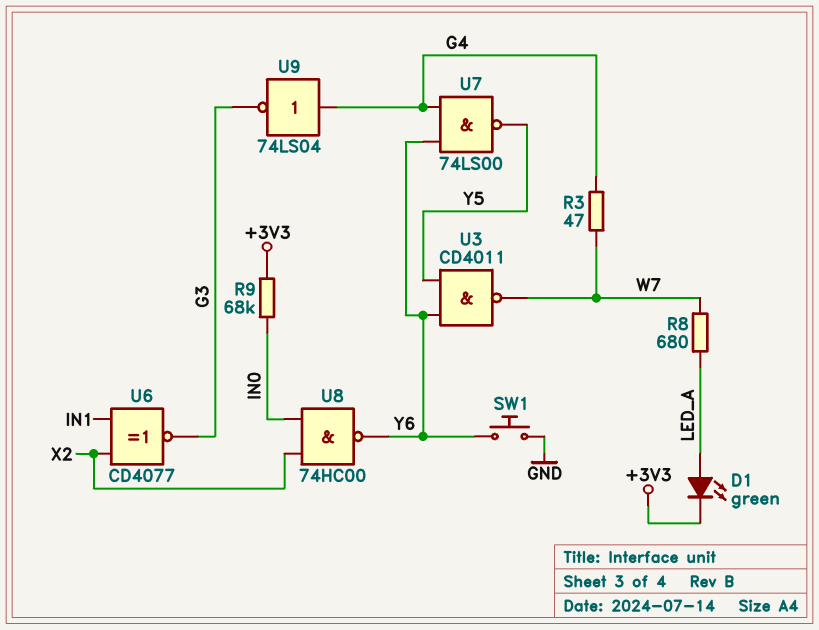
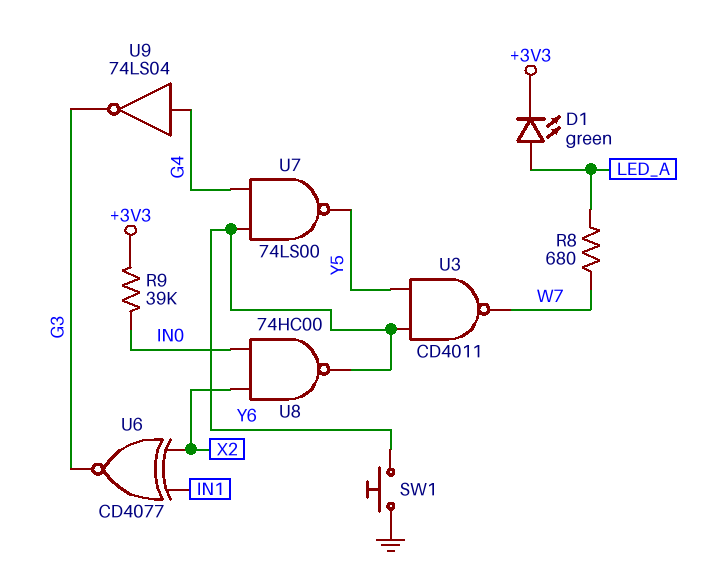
R3: 47 (G4, W7) -> none
R9: 68k (+3V3, IN0) -> 39k (+3V3, IN0)

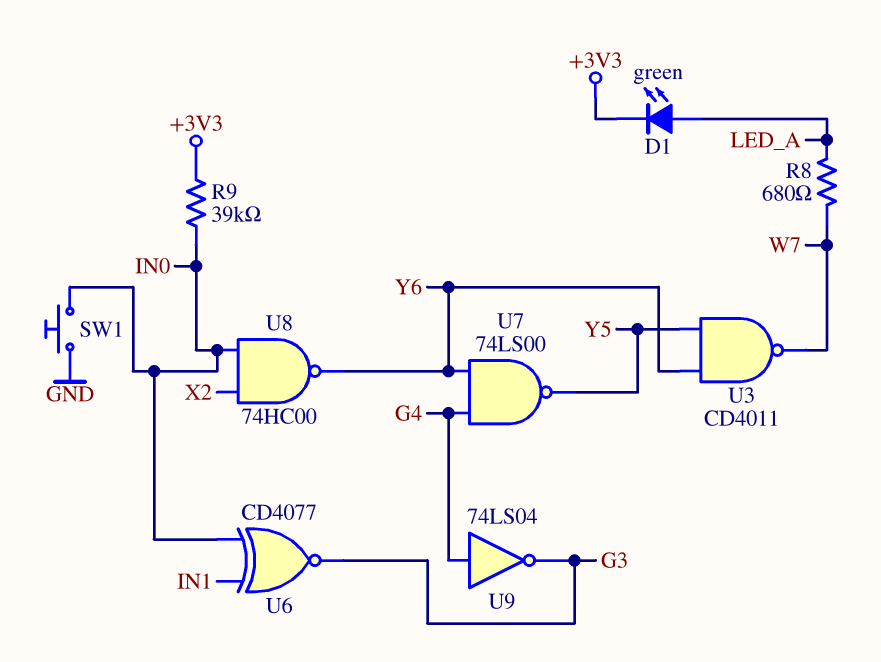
SW1: button (GND, Y6) -> button (GND, IN0)
U6: XNOR CD4077 (in IN1, in X2, out G3) -> XNOR CD4077 (in IN0, in IN1, out G3)

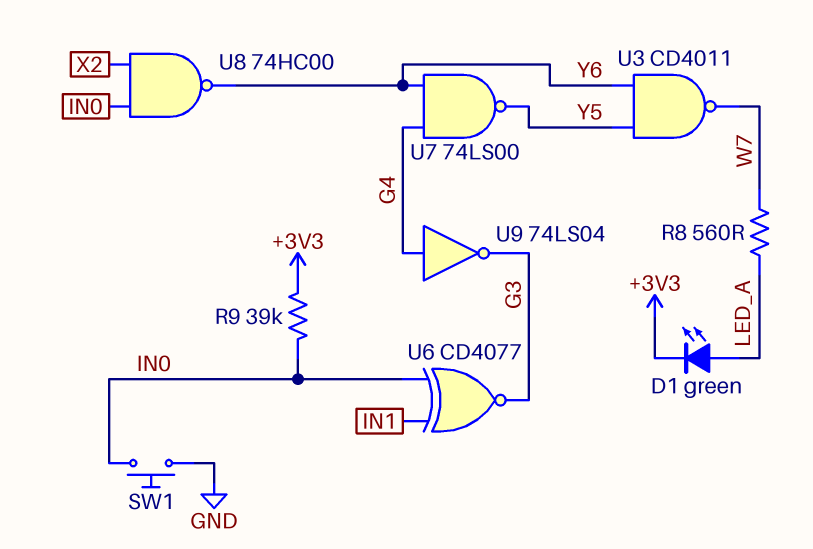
R8: 680 (LED_A, W7) -> 560 (LED_A, W7)

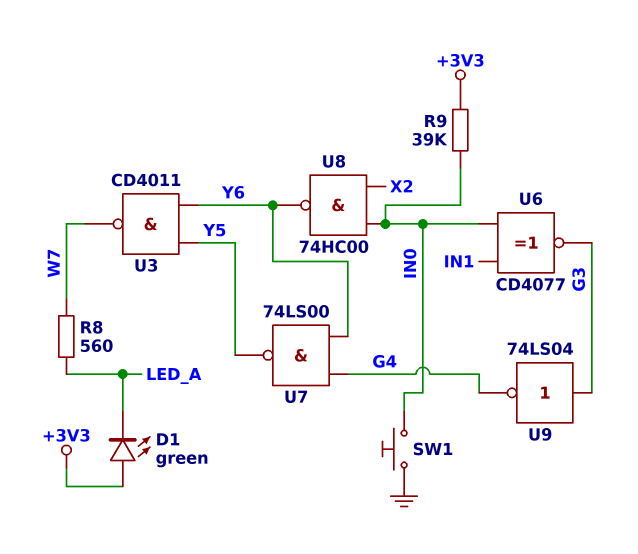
D1: LED green (A LED_A, K +3V3) -> LED green (A +3V3, K LED_A)
U9: NOT 74LS04 (in G4, out G3) -> NOT 74LS04 (in G3, out G4)

